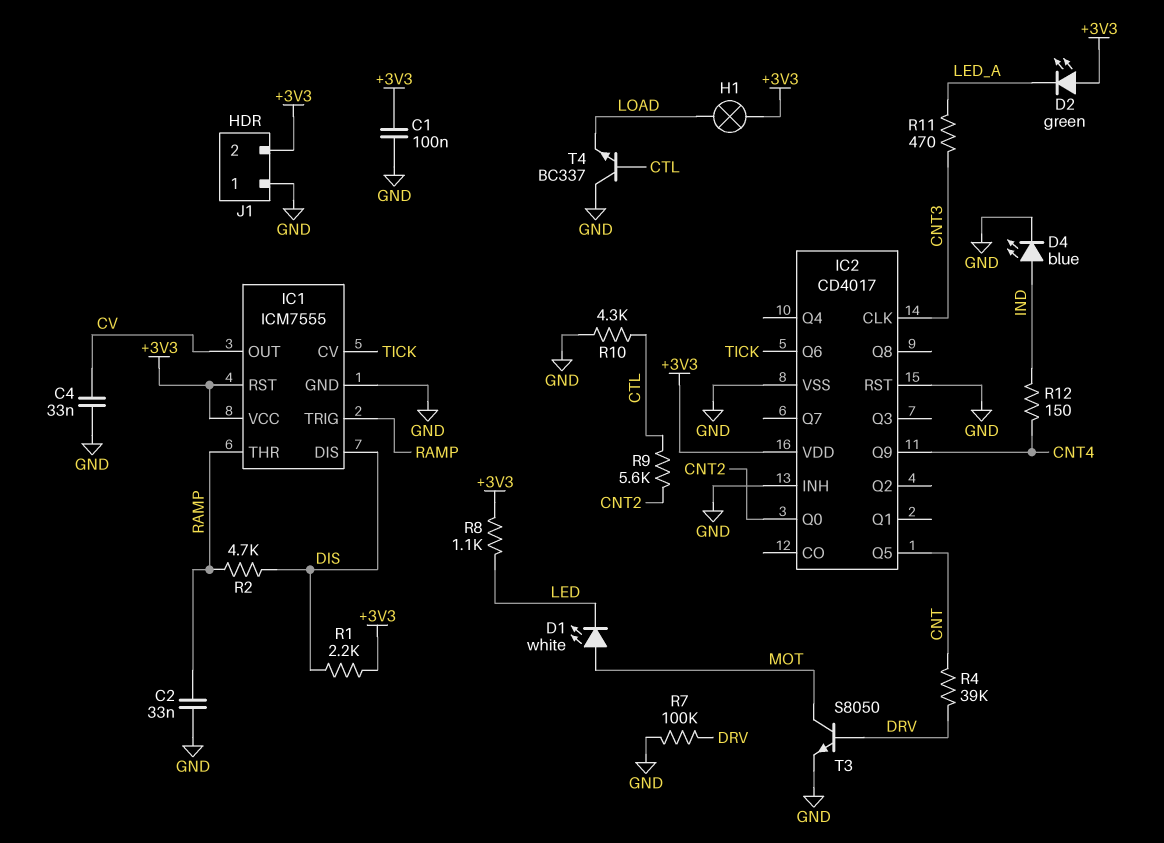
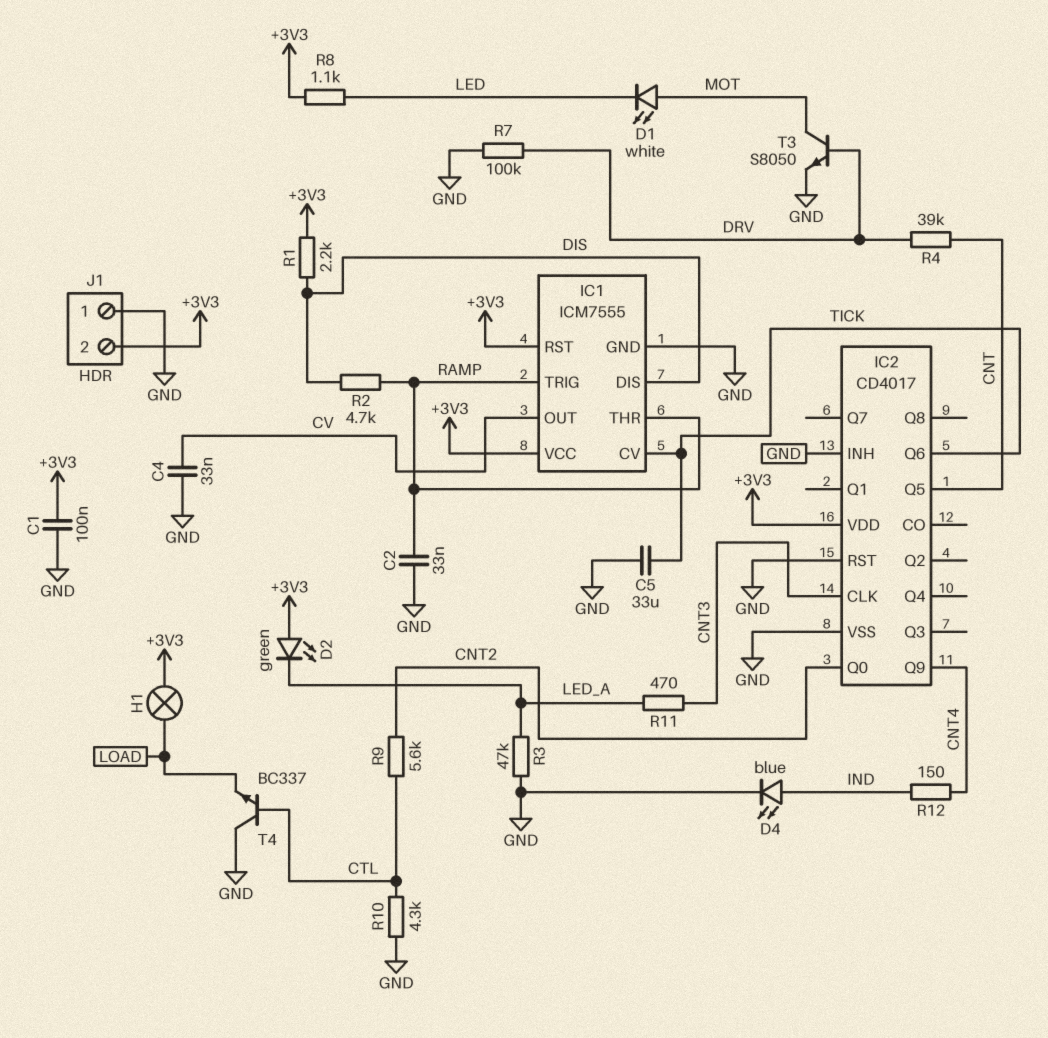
C5: none -> 33uF (GND, TICK)
R3: none -> 47k (GND, LED_A)

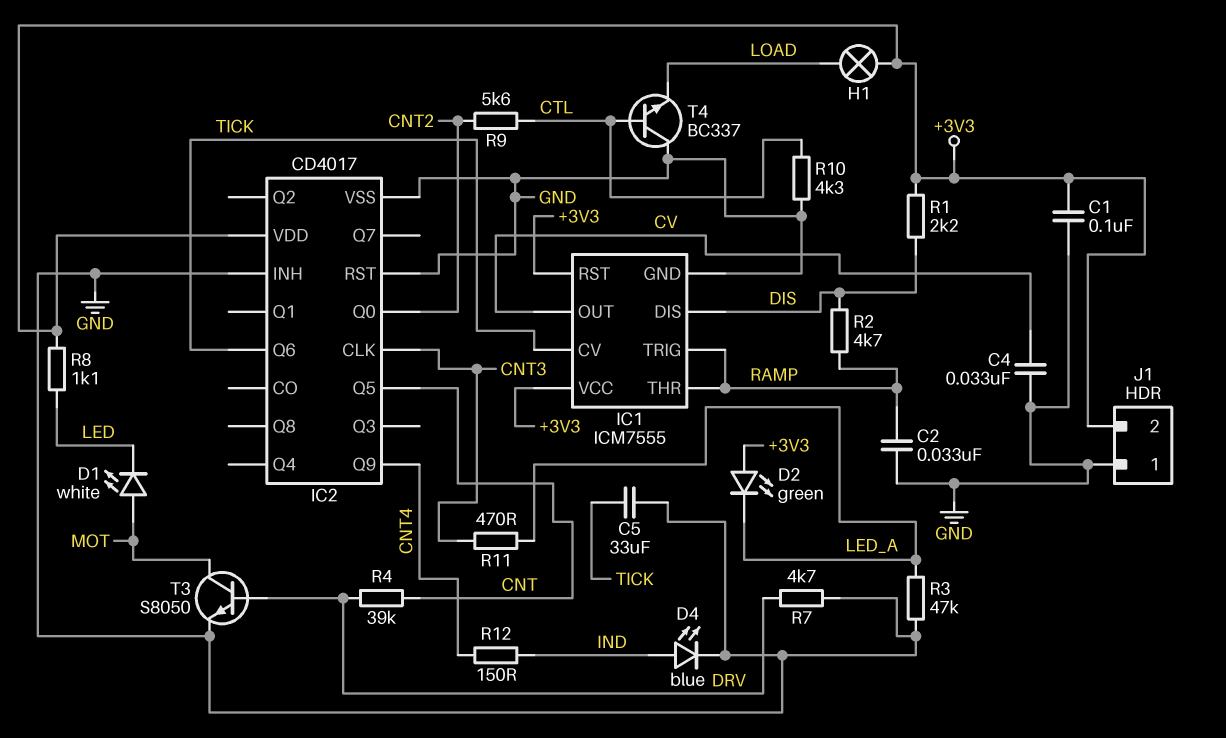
R7: 100k (DRV, GND) -> 4.7k (DRV, GND)

